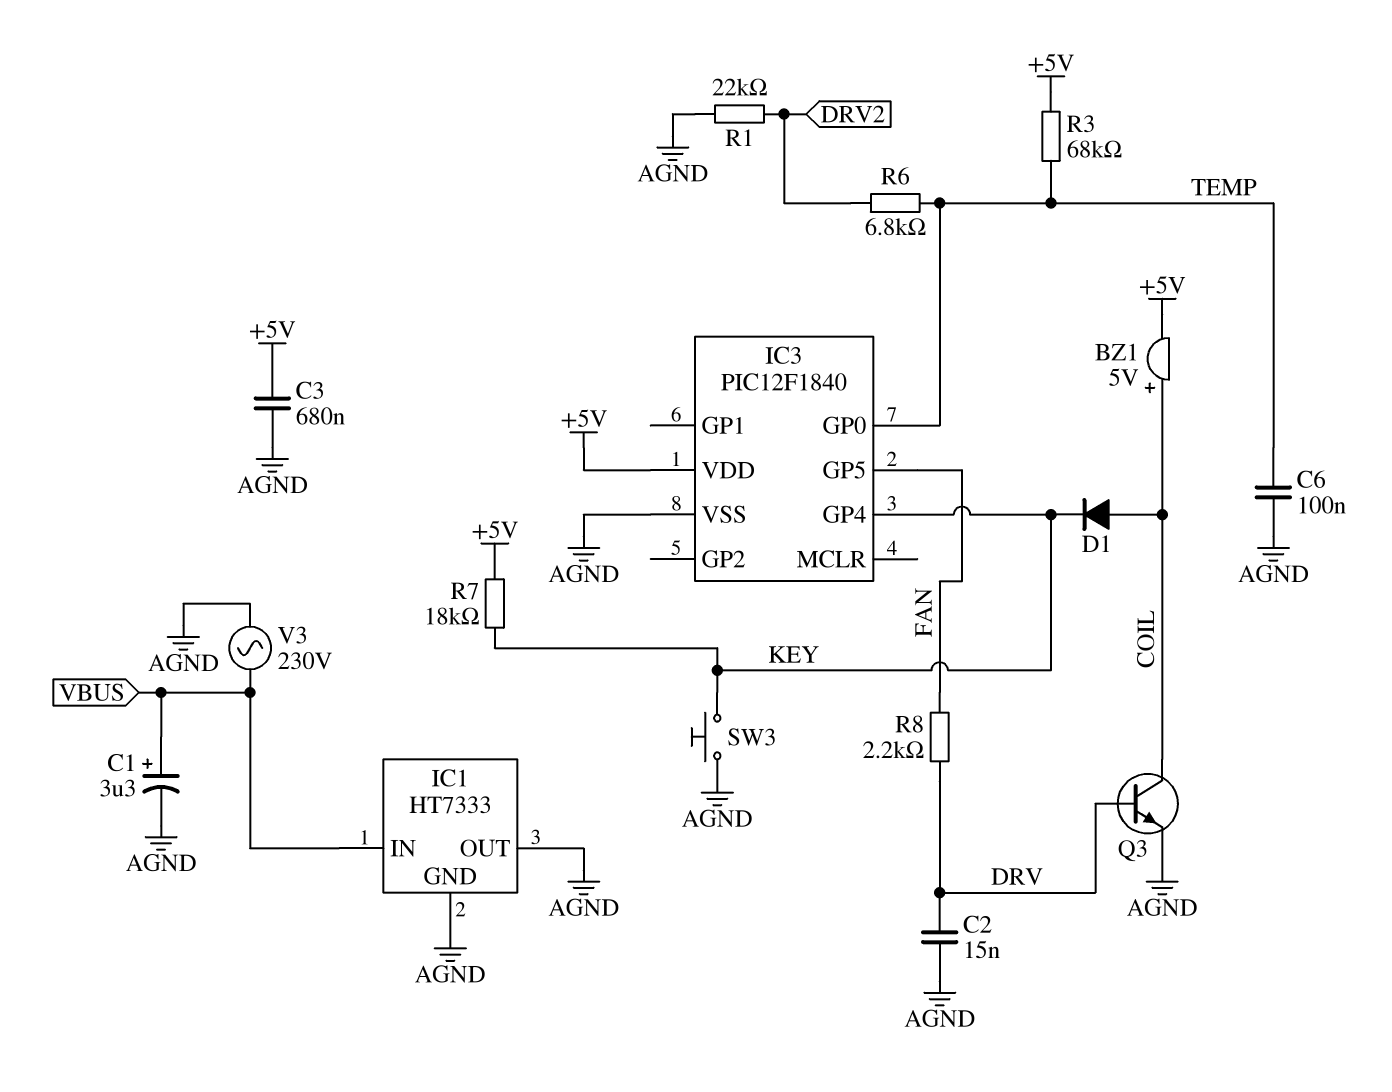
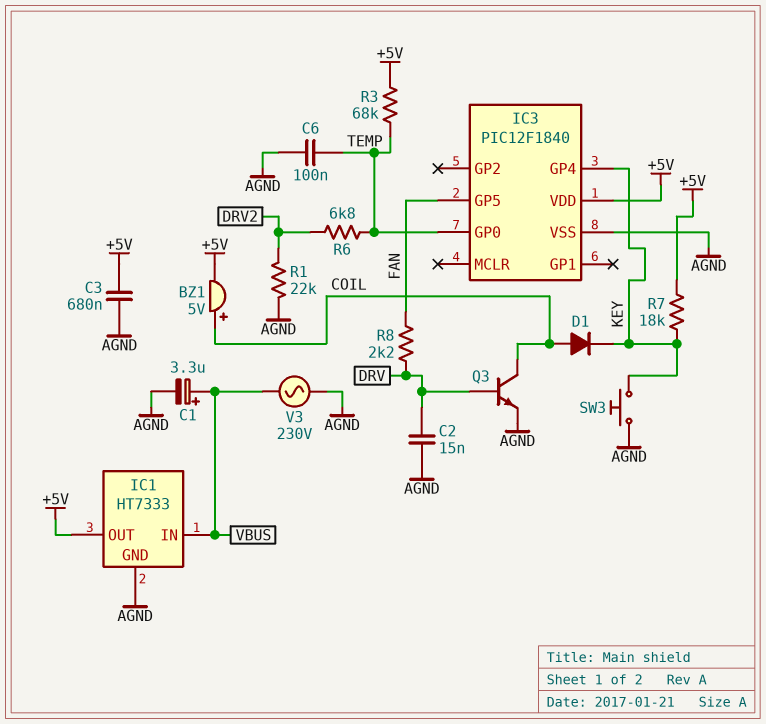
IC1 pin OUT: AGND -> +5V

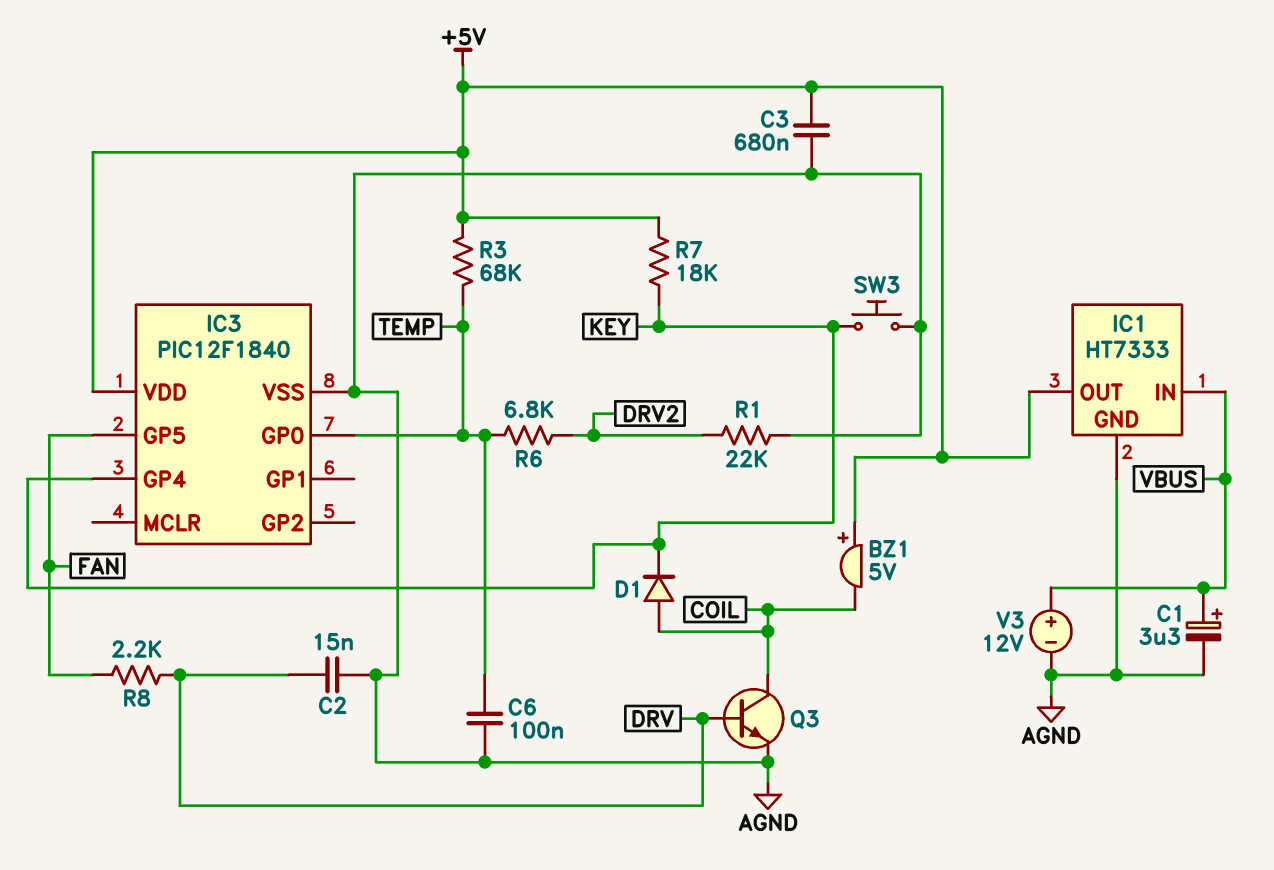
BZ1: buzzer 5V (plus COIL, minus +5V) -> buzzer 5V (plus +5V, minus COIL)
V3: AC 230V (AGND, VBUS) -> 12V (plus VBUS, minus AGND)

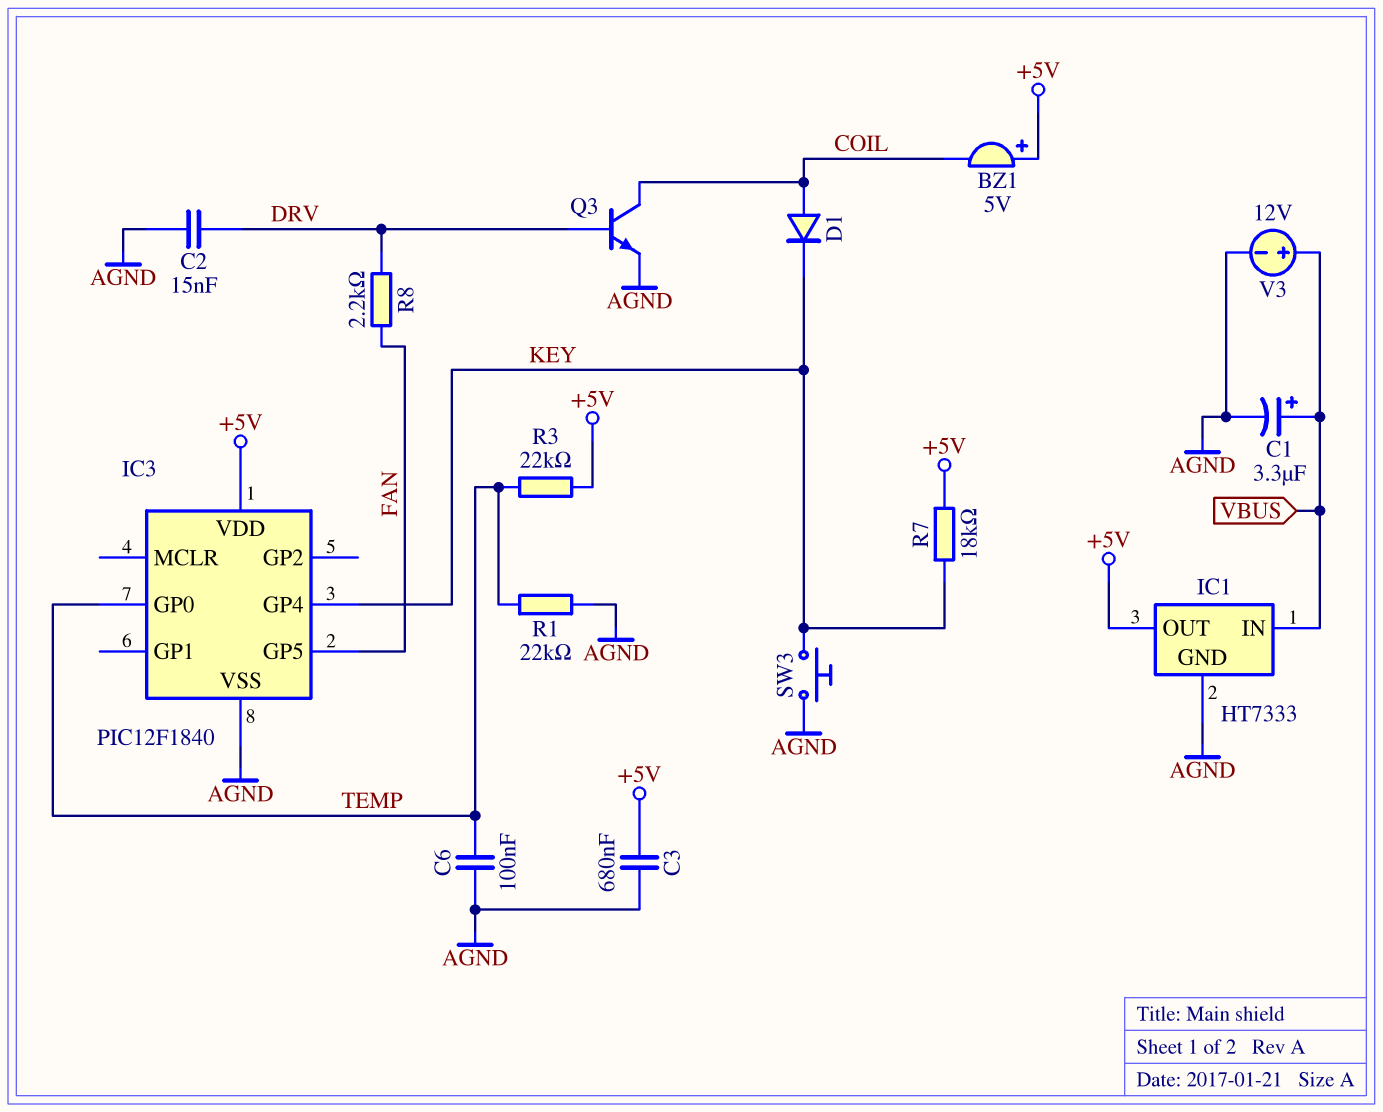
R1: 22k (AGND, DRV2) -> 22k (AGND, TEMP)
R3: 68k (+5V, TEMP) -> 22k (+5V, TEMP)
R6: 6.8k (DRV2, TEMP) -> none

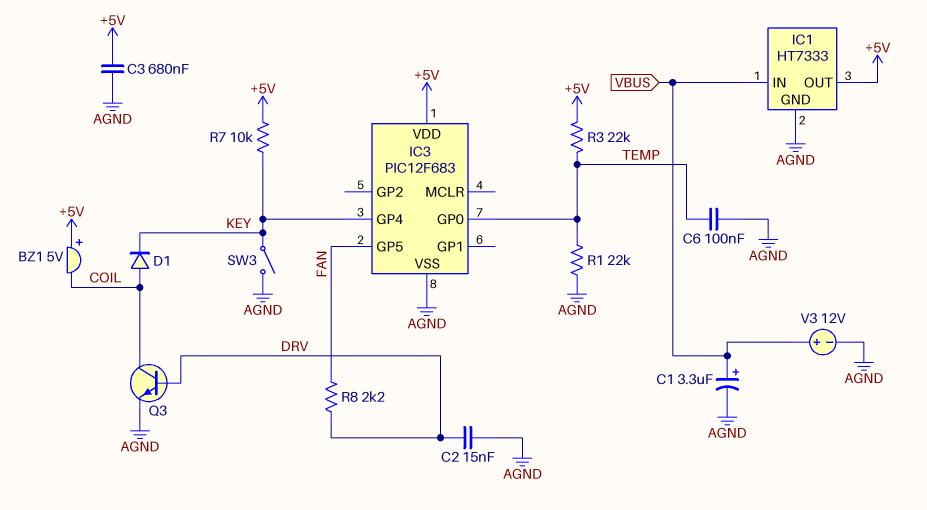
IC3: PIC12F1840 -> PIC12F683
R7: 18k (+5V, KEY) -> 10k (+5V, KEY)
SW3: button (AGND, KEY) -> switch (AGND, KEY)

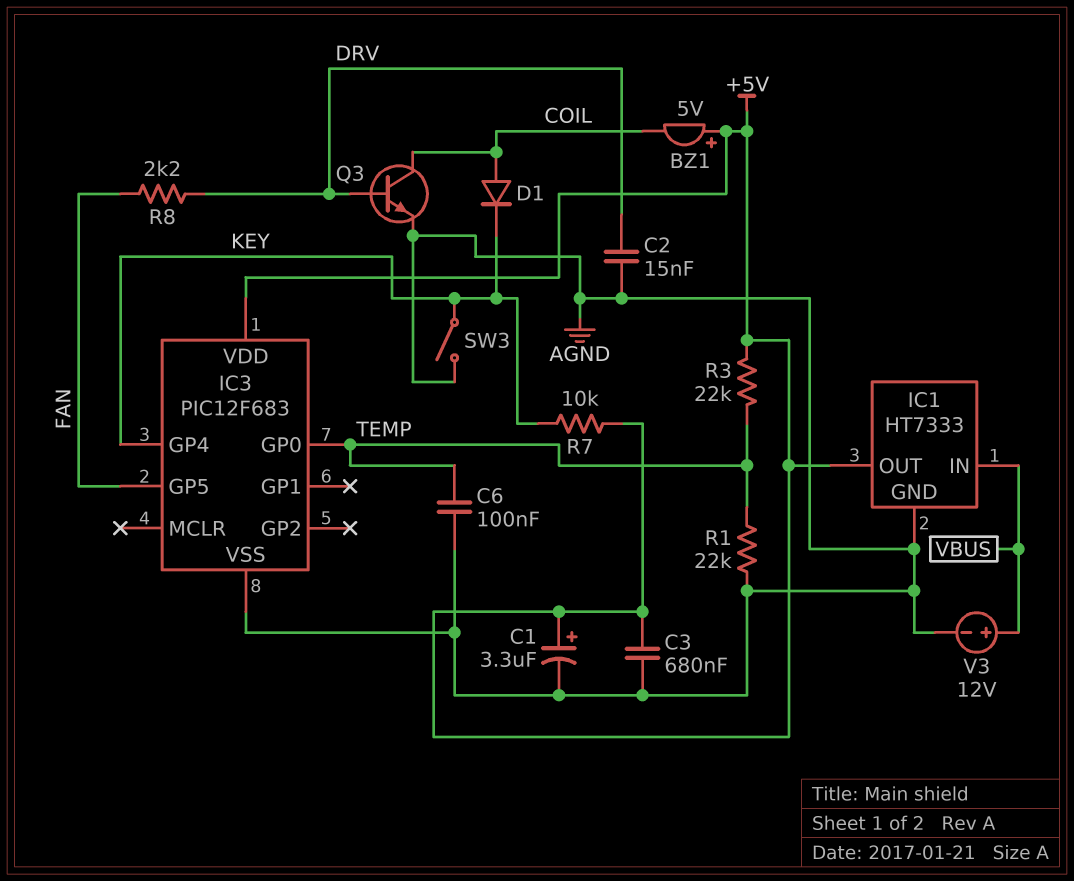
C1: 3.3uF (plus VBUS, minus AGND) -> 3.3uF (plus +5V, minus AGND)

